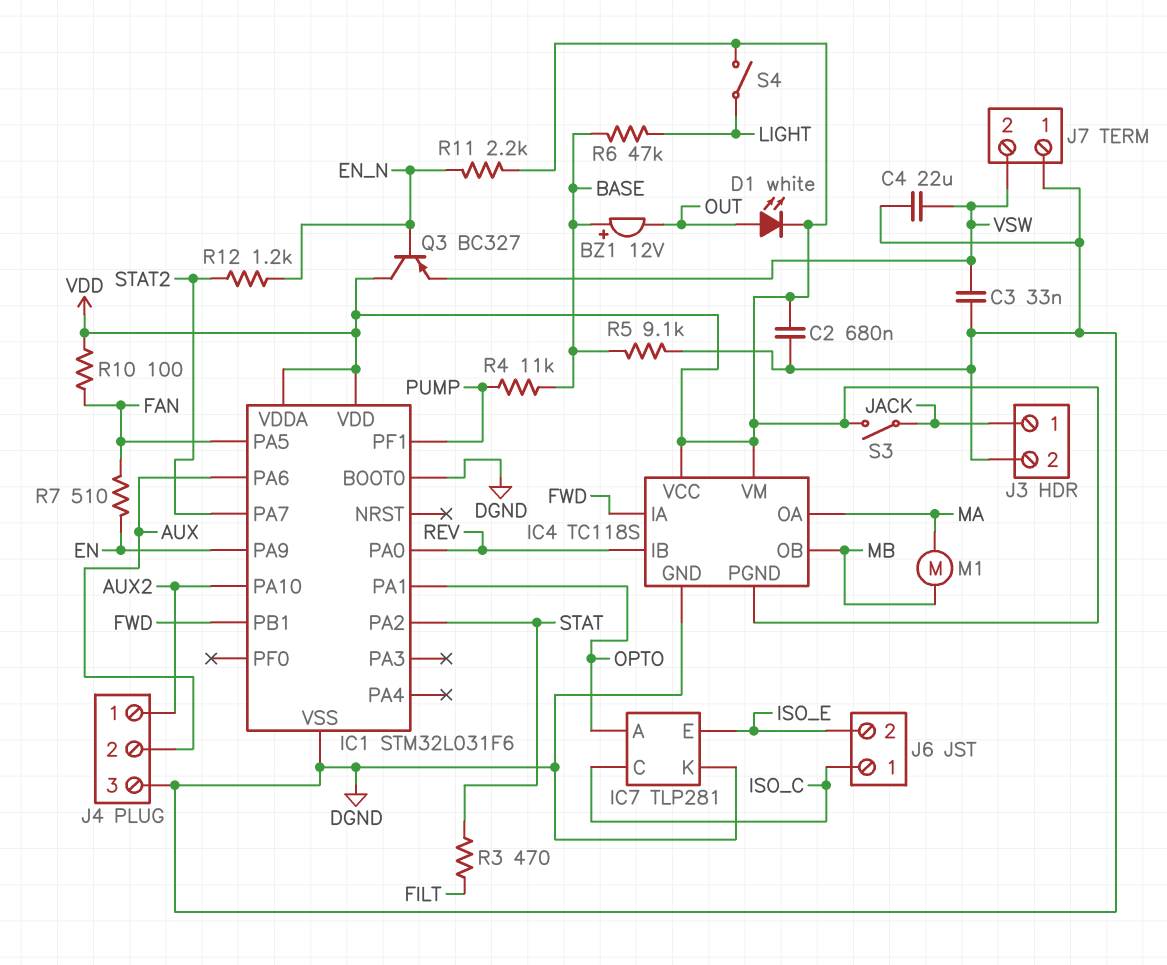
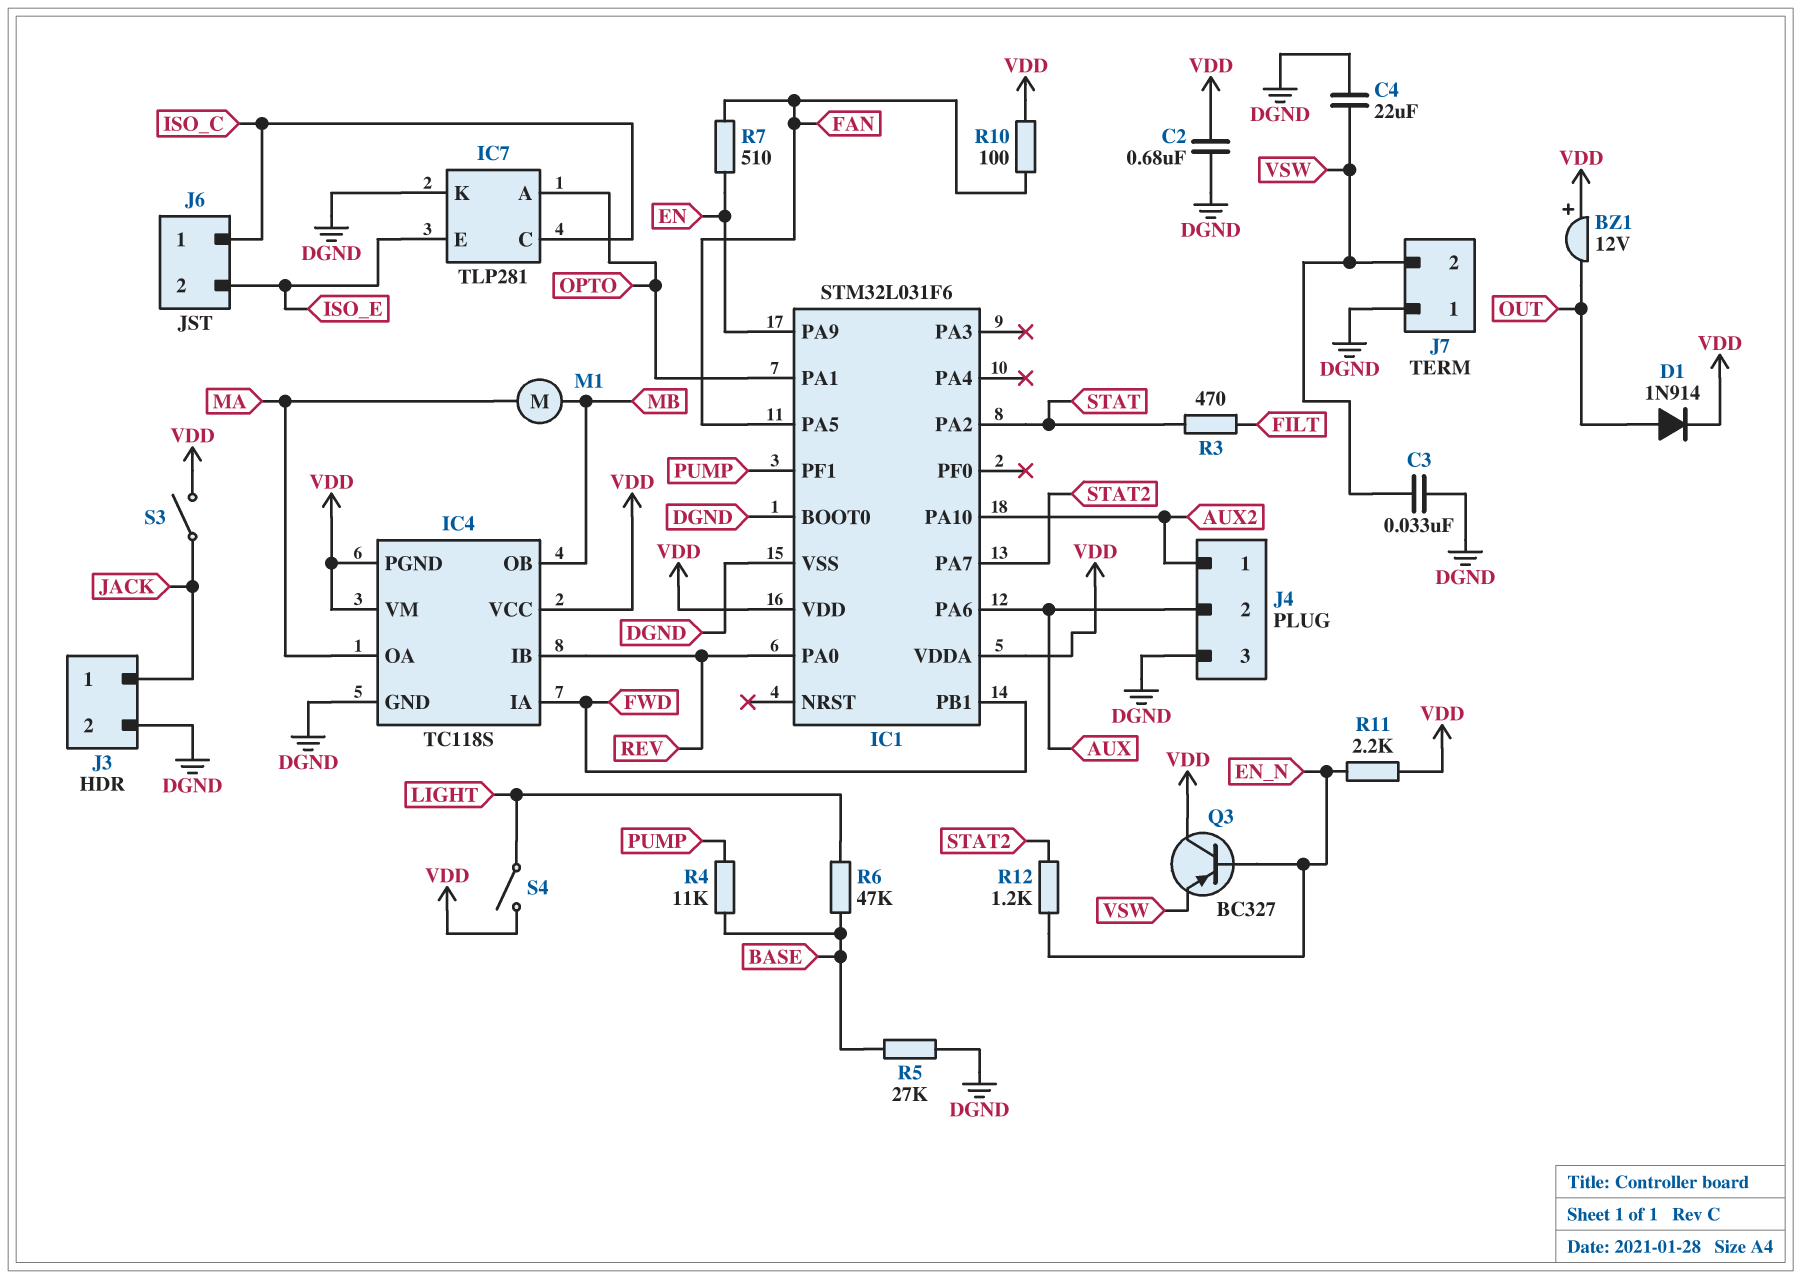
BZ1: buzzer 12V (plus BASE, minus OUT) -> buzzer 12V (plus VDD, minus OUT)
D1: LED white (A OUT, K VDD) -> diode 1N914 (A OUT, K VDD)
R5: 9.1k (BASE, DGND) -> 27k (BASE, DGND)

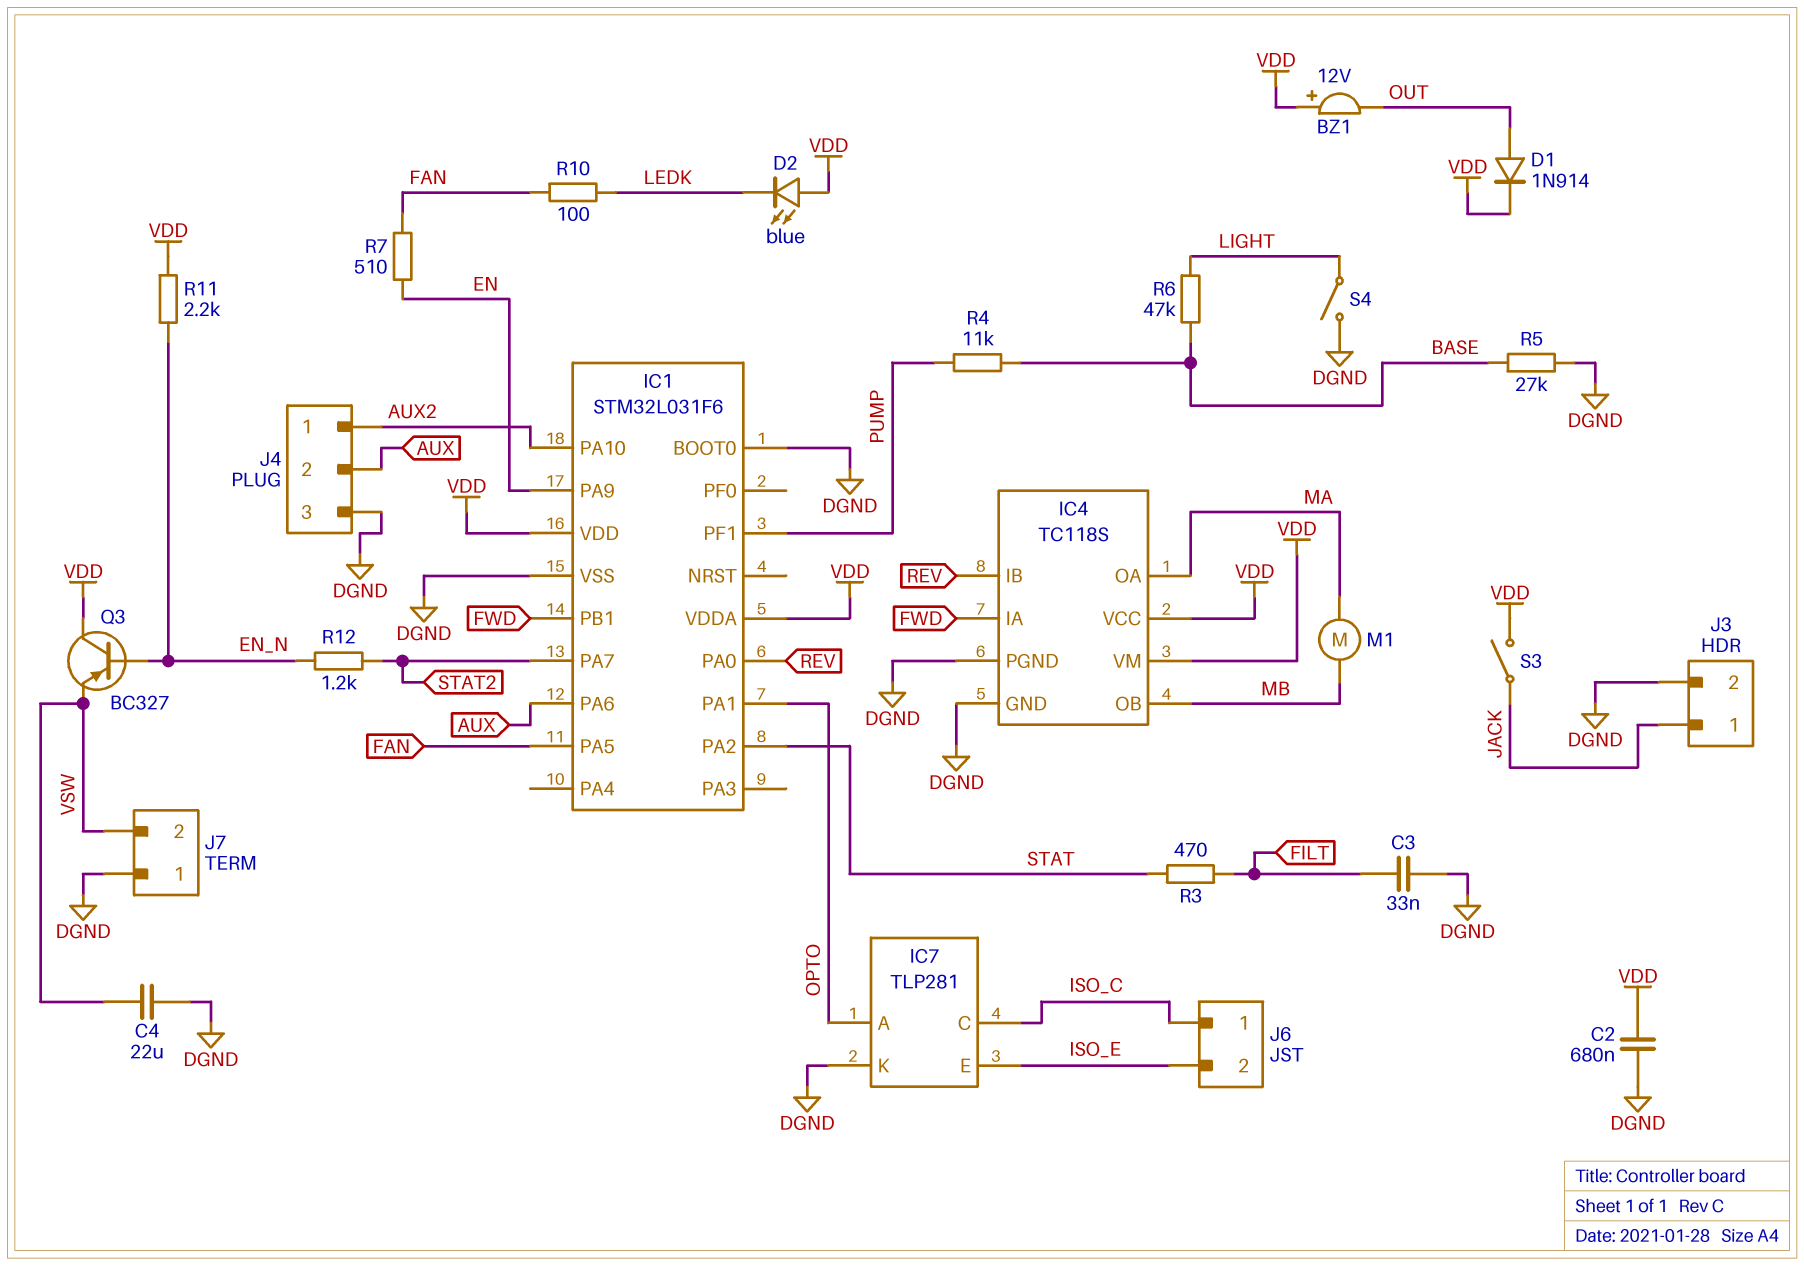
C3: 33nF (DGND, VSW) -> 33nF (DGND, FILT)
D2: none -> LED blue (A VDD, K LEDK)
IC4 pin PGND: VDD -> DGND
R10: 100 (FAN, VDD) -> 100 (FAN, LEDK)
S4: switch (LIGHT, VDD) -> switch (DGND, LIGHT)

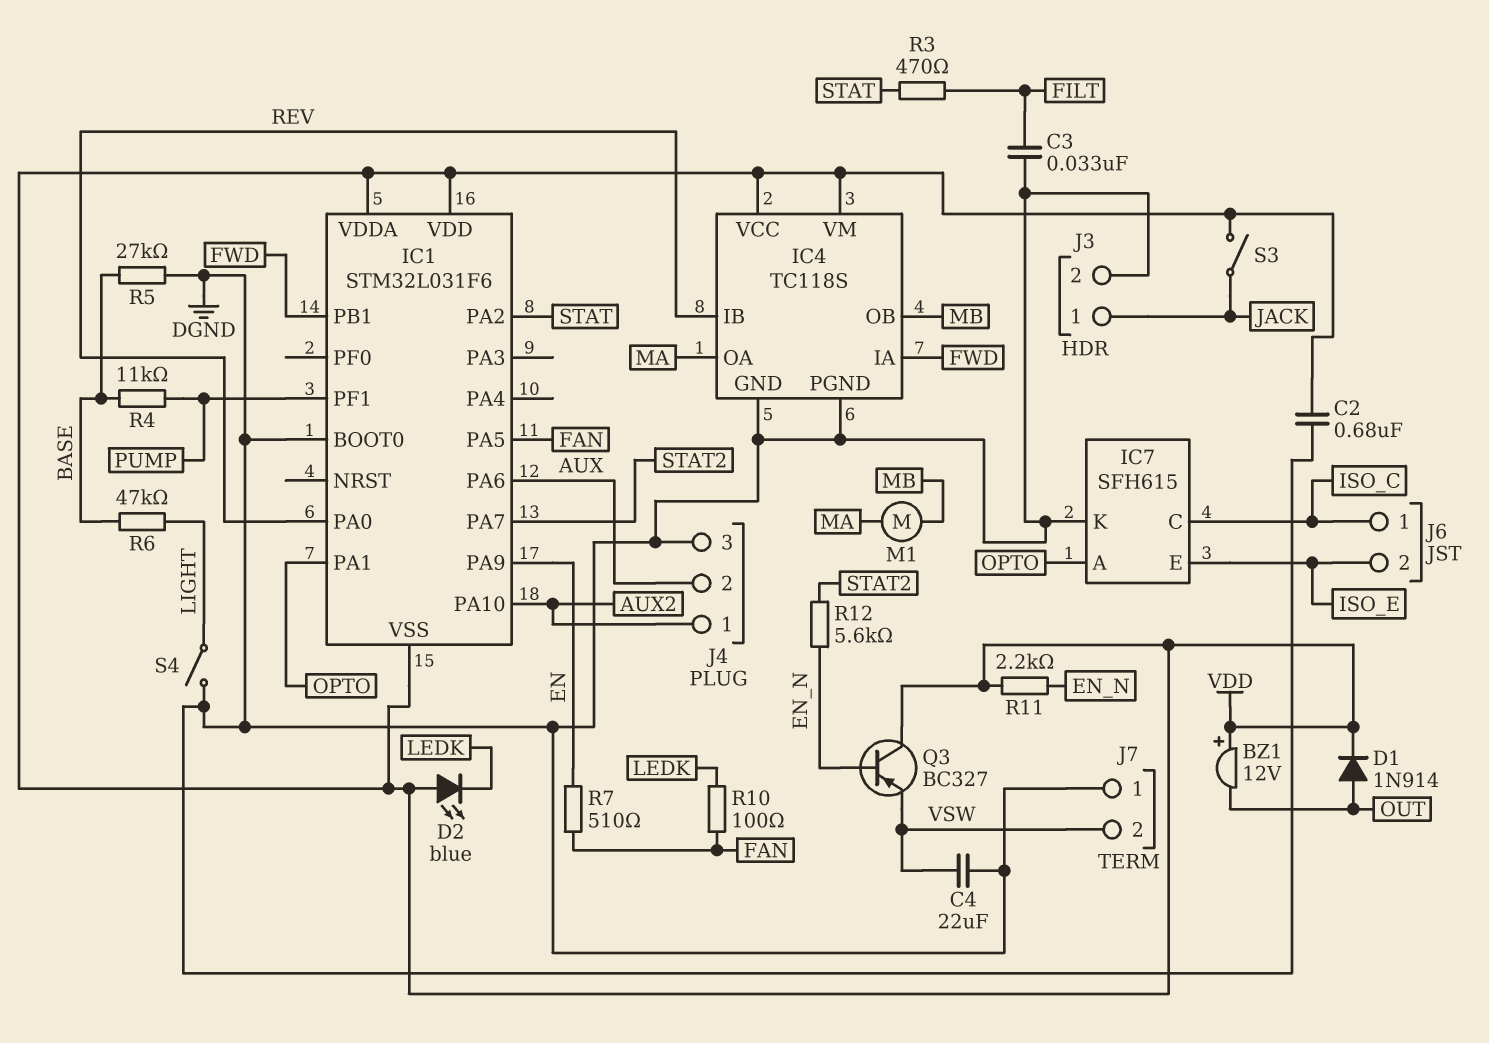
IC1 pin VSS: DGND -> VDD
IC7: TLP281 -> SFH615
R12: 1.2k (EN_N, STAT2) -> 5.6k (EN_N, STAT2)

